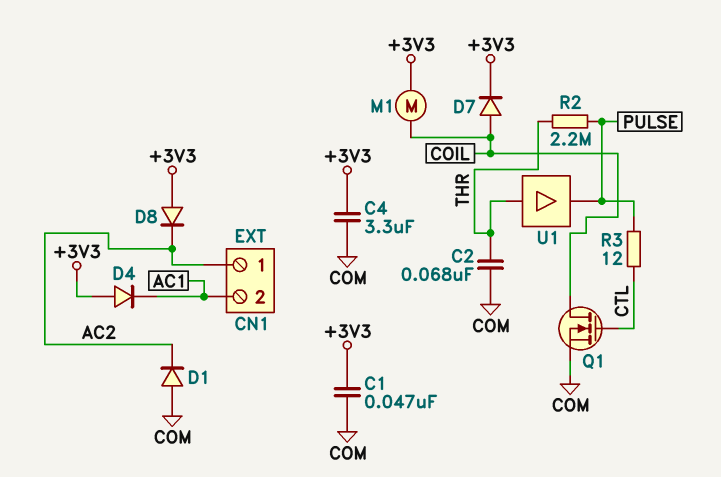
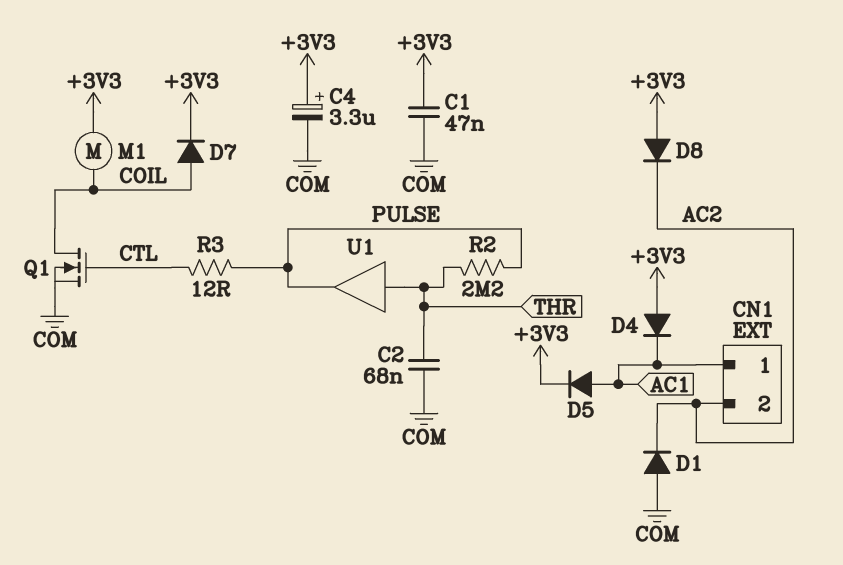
C4: 3.3uF (+3V3, COM) -> 3.3uF (plus +3V3, minus COM)
CN1 pin 1: AC2 -> AC1
CN1 pin 2: AC1 -> AC2
D5: none -> diode (A AC1, K +3V3)

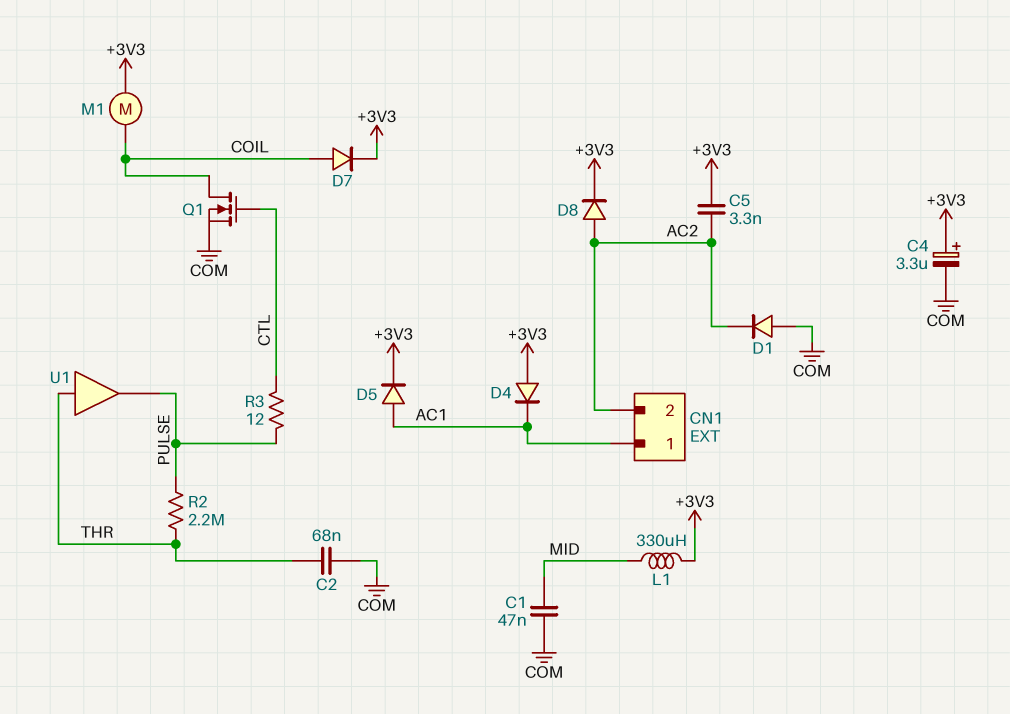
C1: 47nF (+3V3, COM) -> 47nF (COM, MID)
C5: none -> 3.3nF (+3V3, AC2)
D8: diode (A +3V3, K AC2) -> diode (A AC2, K +3V3)
L1: none -> 330uH (+3V3, MID)

